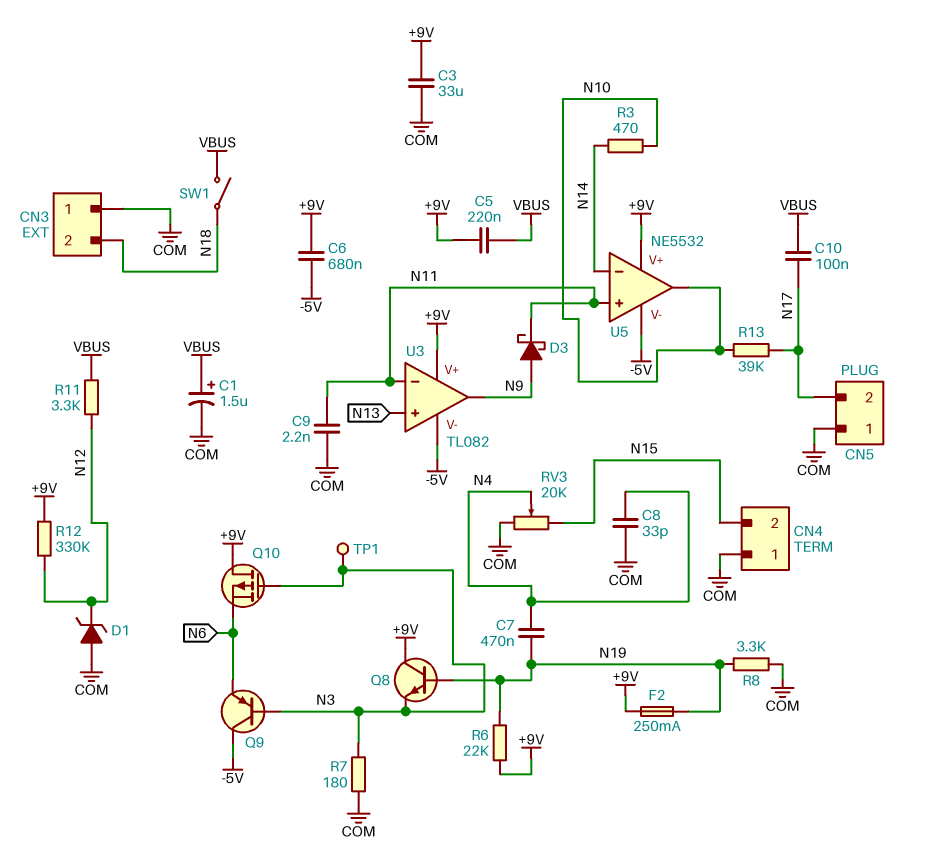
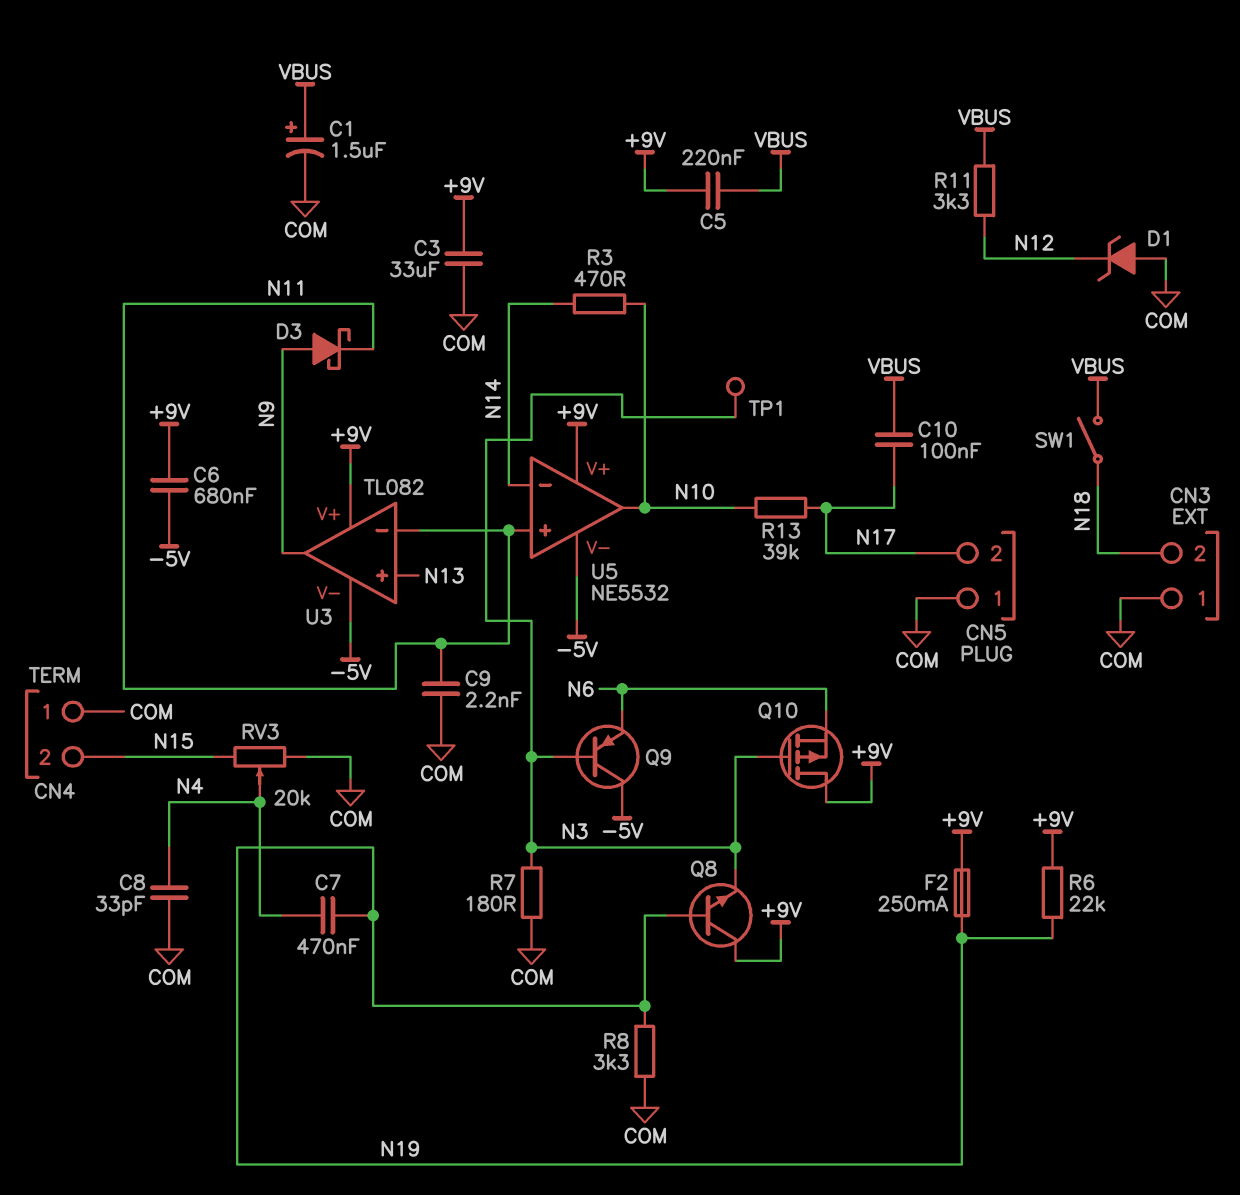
R12: 330k (+9V, N12) -> none

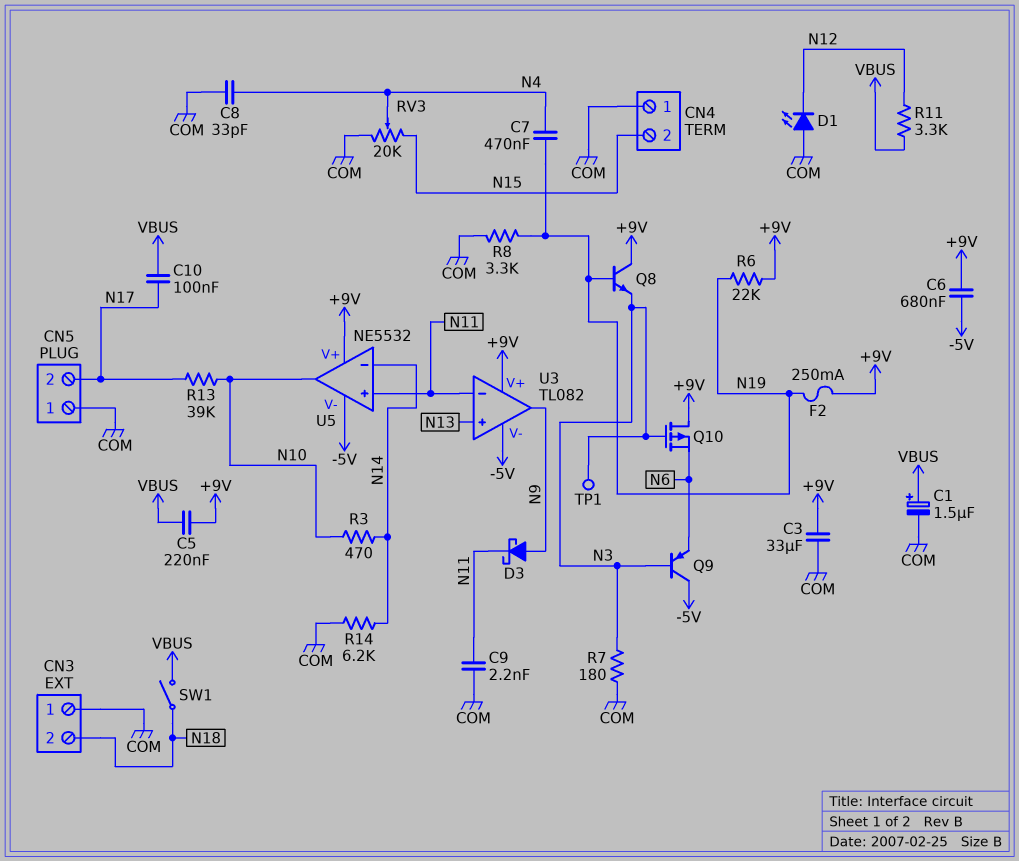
D1: zener (A COM, K N12) -> LED (A COM, K N12)
R14: none -> 6.2k (COM, N14)

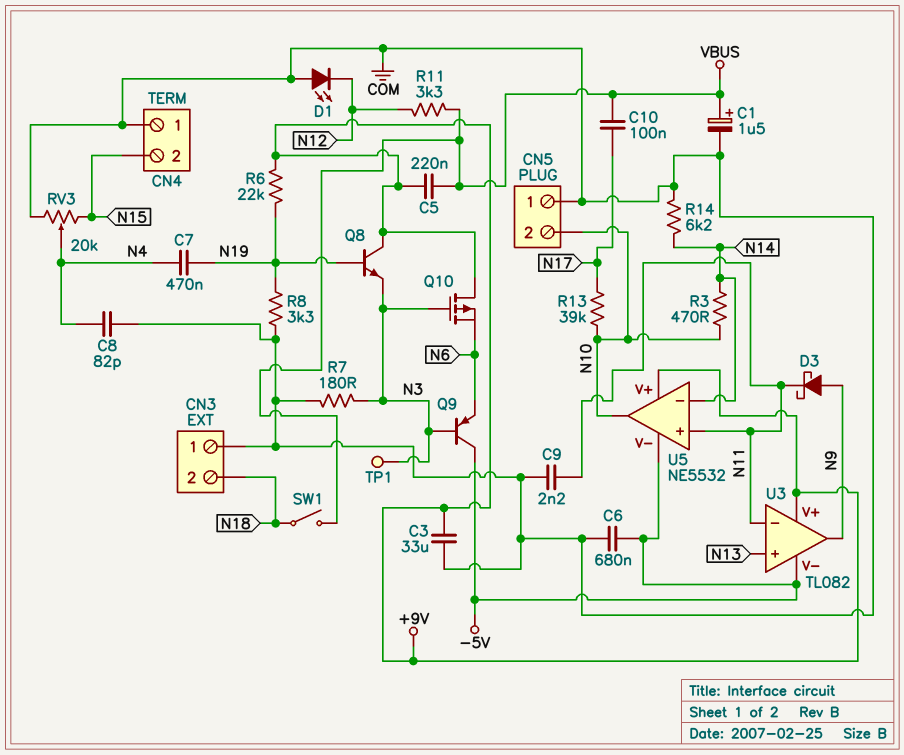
C6: 680nF (+9V, -5V) -> 680nF (-5V, COM)
C8: 33pF (COM, N4) -> 82pF (COM, N4)
CN5 pin 2: N17 -> N10
F2: 250mA (+9V, N19) -> none

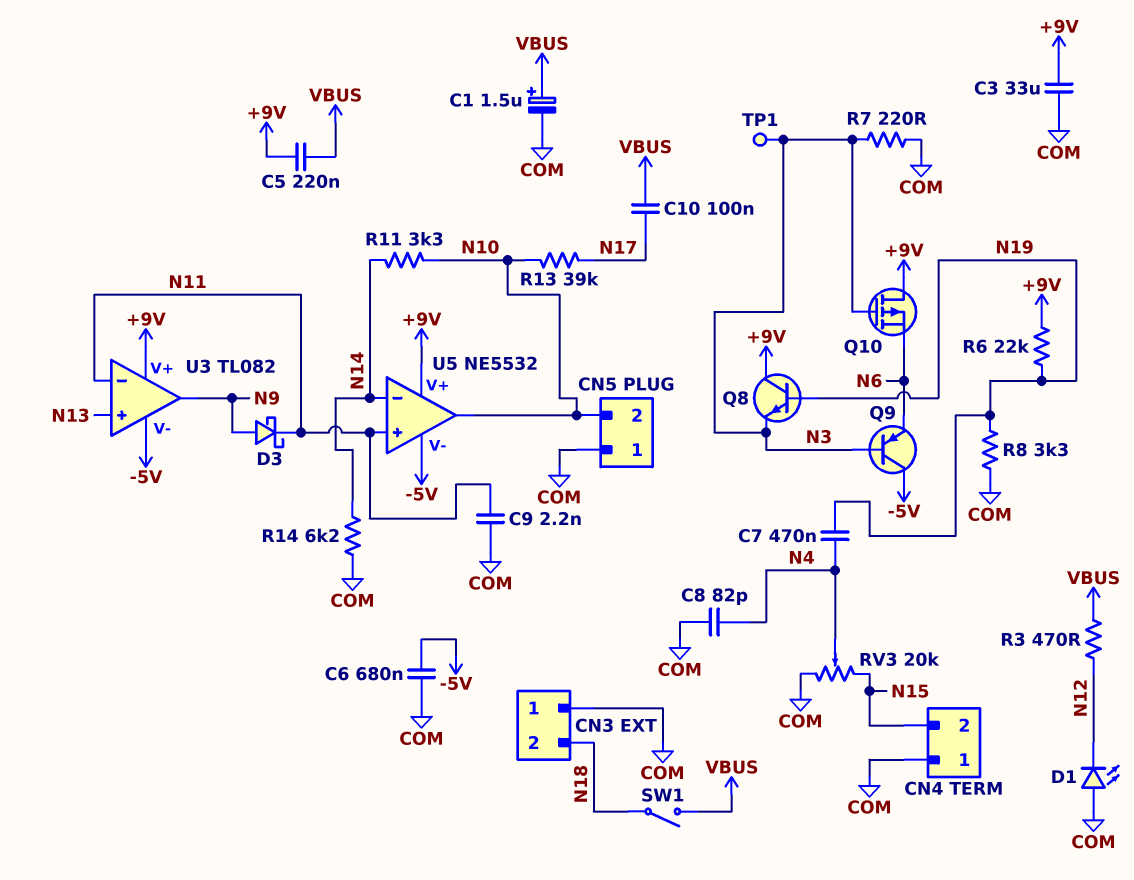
R3: 470 (N10, N14) -> 470 (N12, VBUS)
R7: 180 (COM, N3) -> 220 (COM, N3)
R11: 3.3k (N12, VBUS) -> 3.3k (N10, N14)

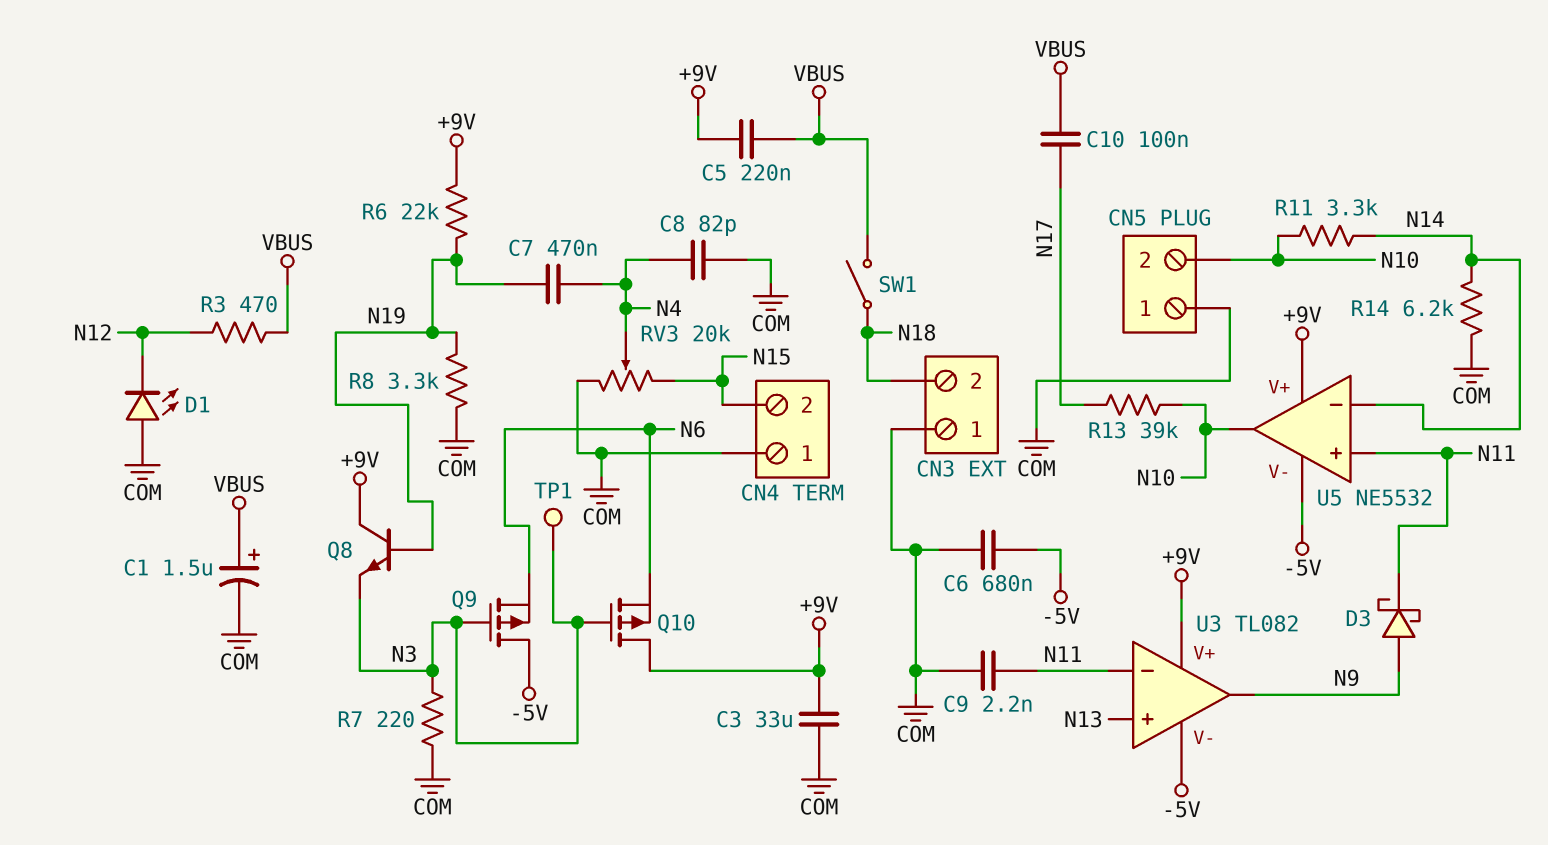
Q9: PNP (B N3, C -5V, E N6) -> PMOS (G N3, D -5V, S N6)

